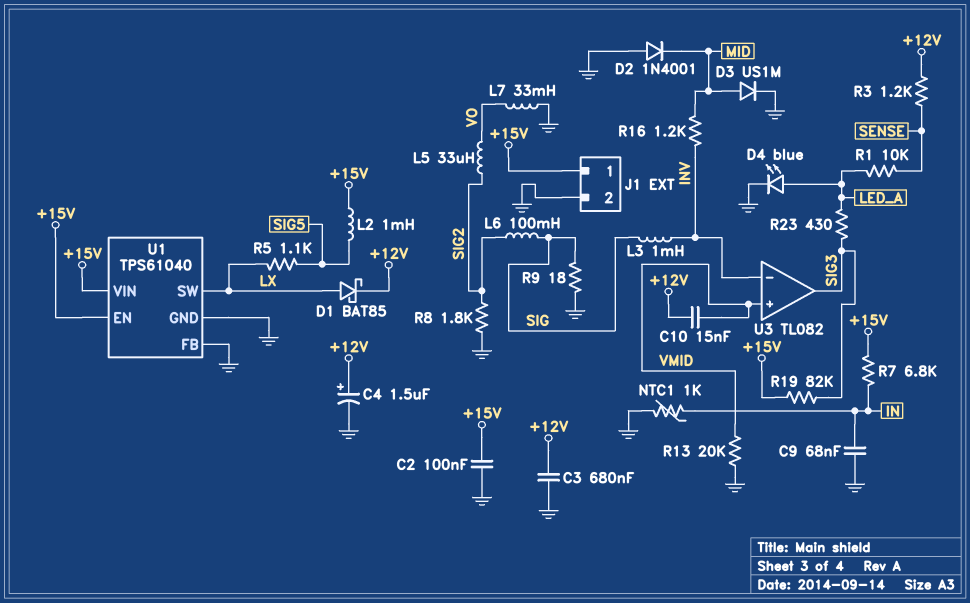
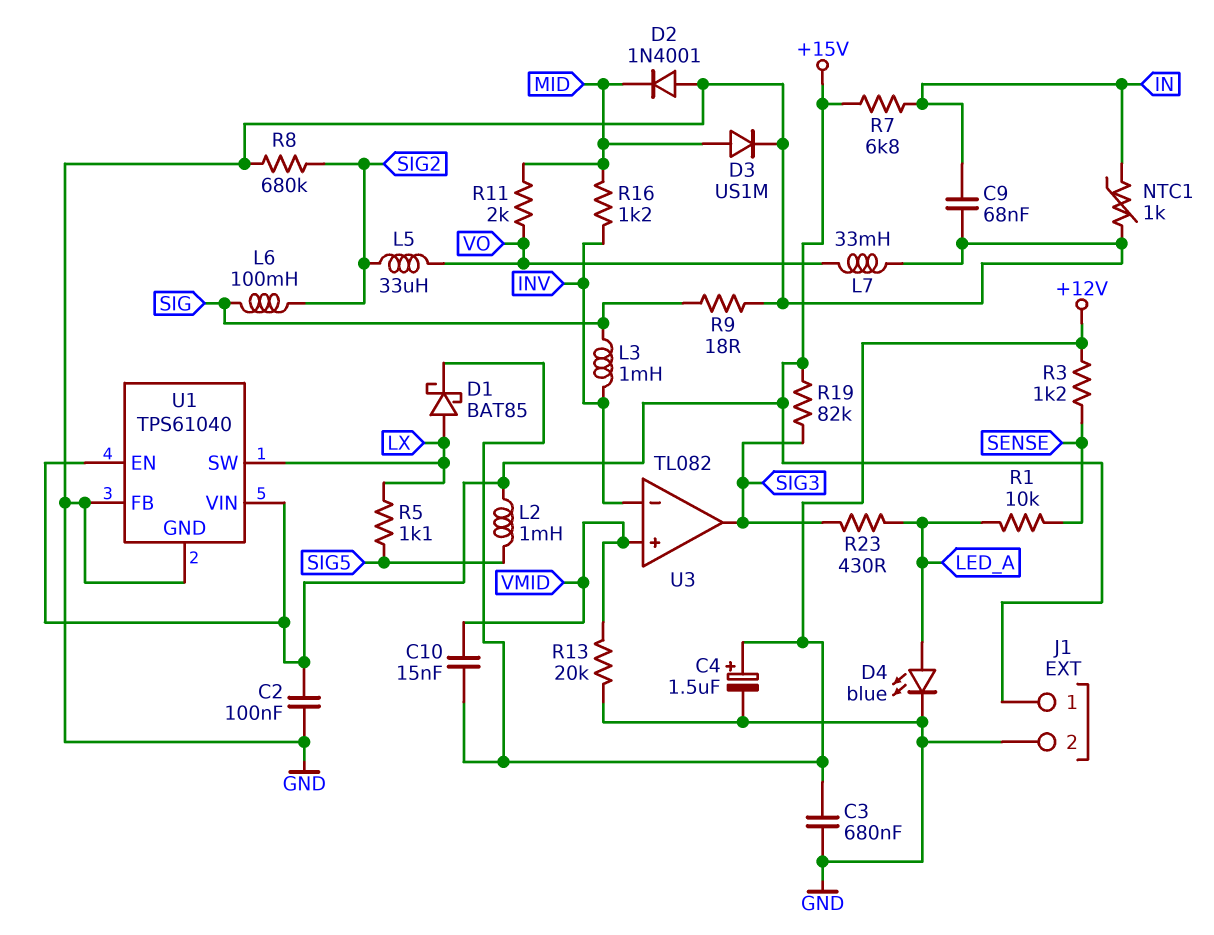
R8: 1.8k (GND, SIG2) -> 680k (GND, SIG2)
R11: none -> 2k (MID, VO)

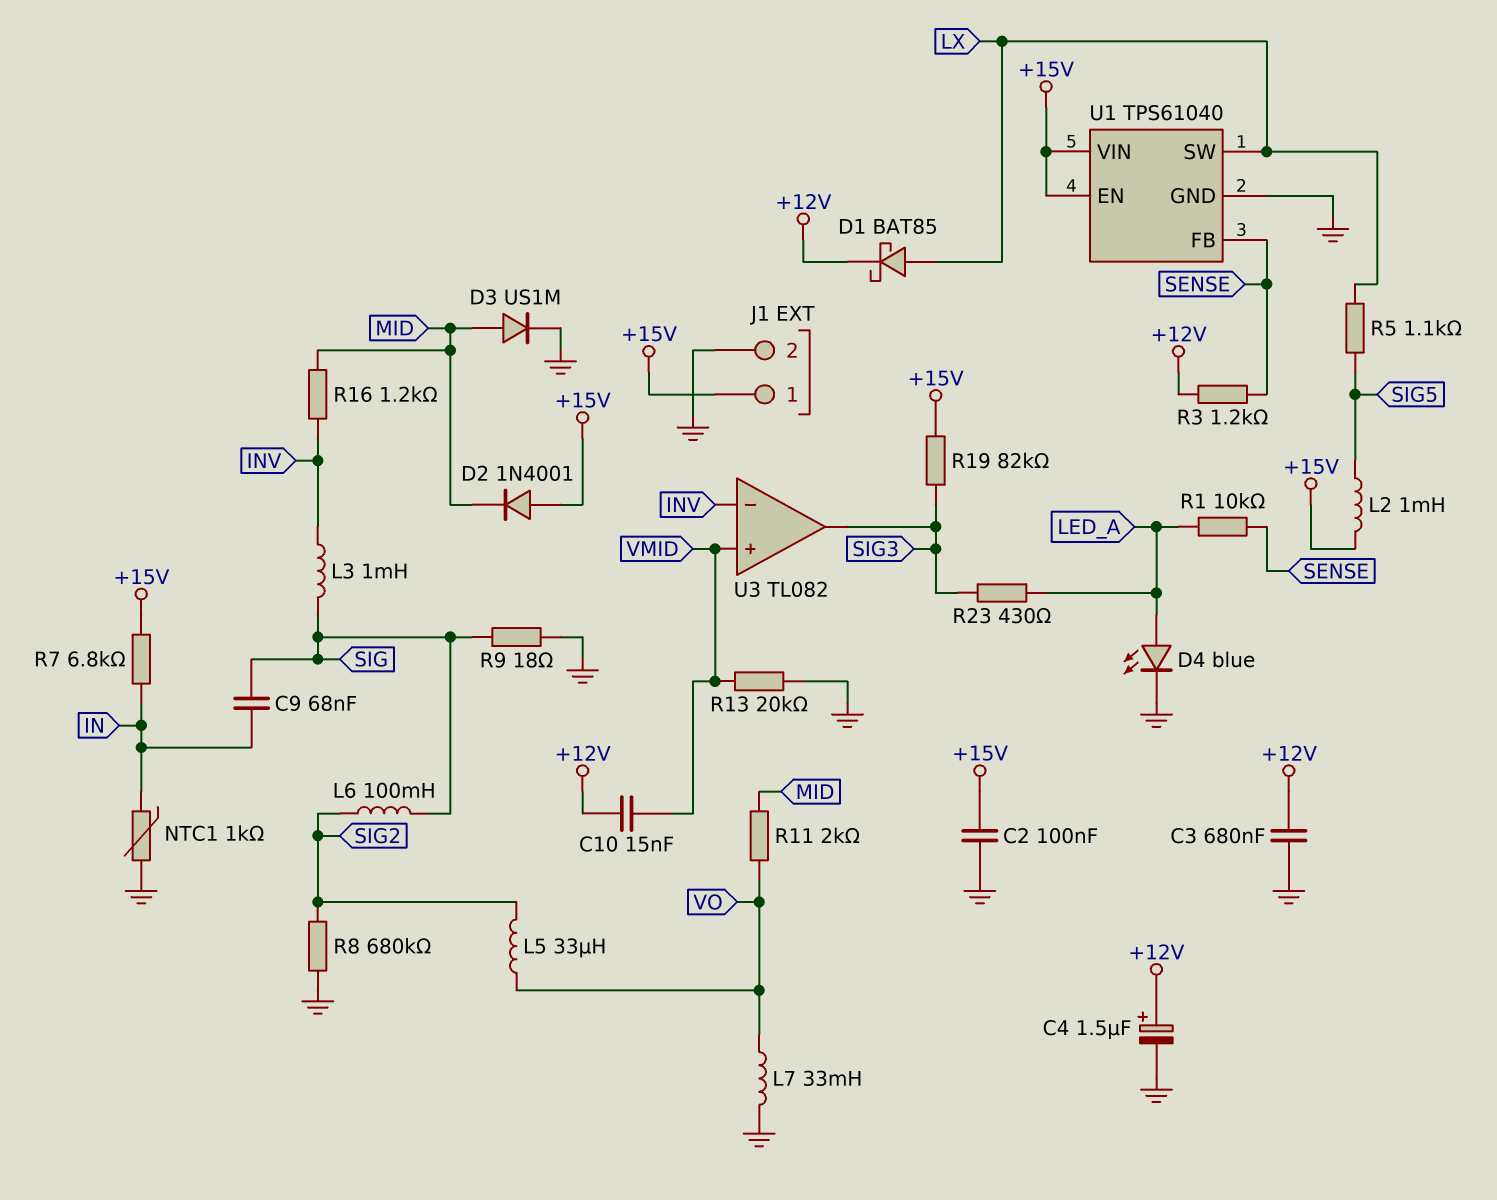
C9: 68nF (GND, IN) -> 68nF (IN, SIG)
D2: diode 1N4001 (A GND, K MID) -> diode 1N4001 (A +15V, K MID)
U1 pin FB: GND -> SENSE

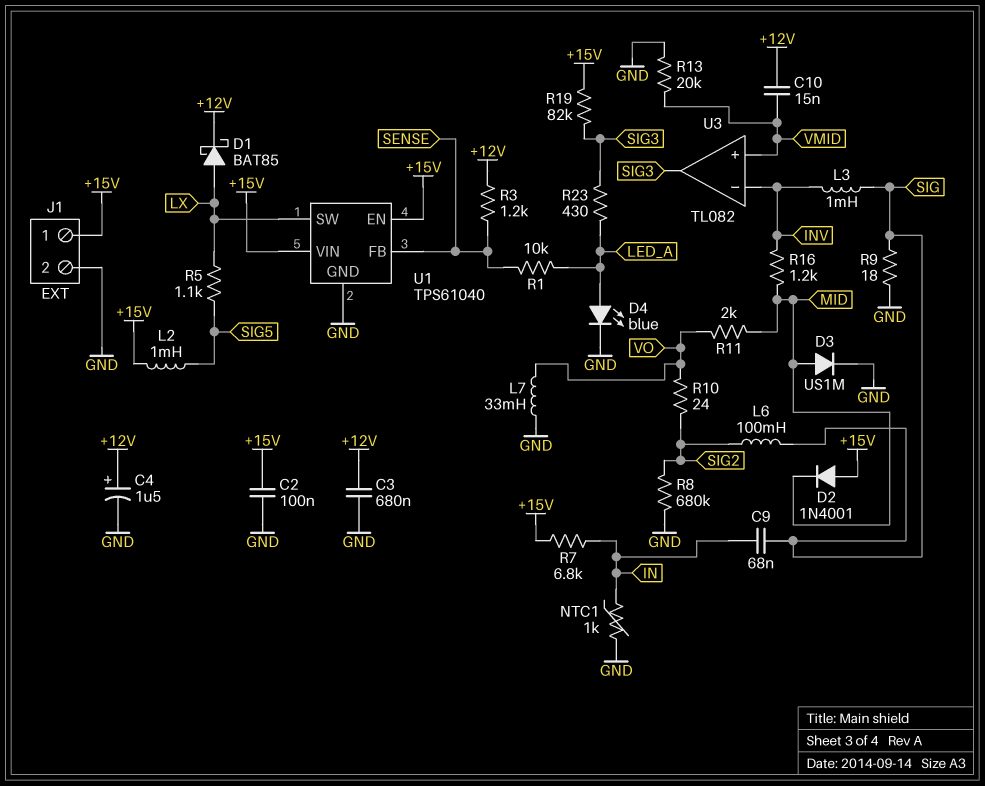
L5: 33uH (SIG2, VO) -> none
R10: none -> 24 (SIG2, VO)

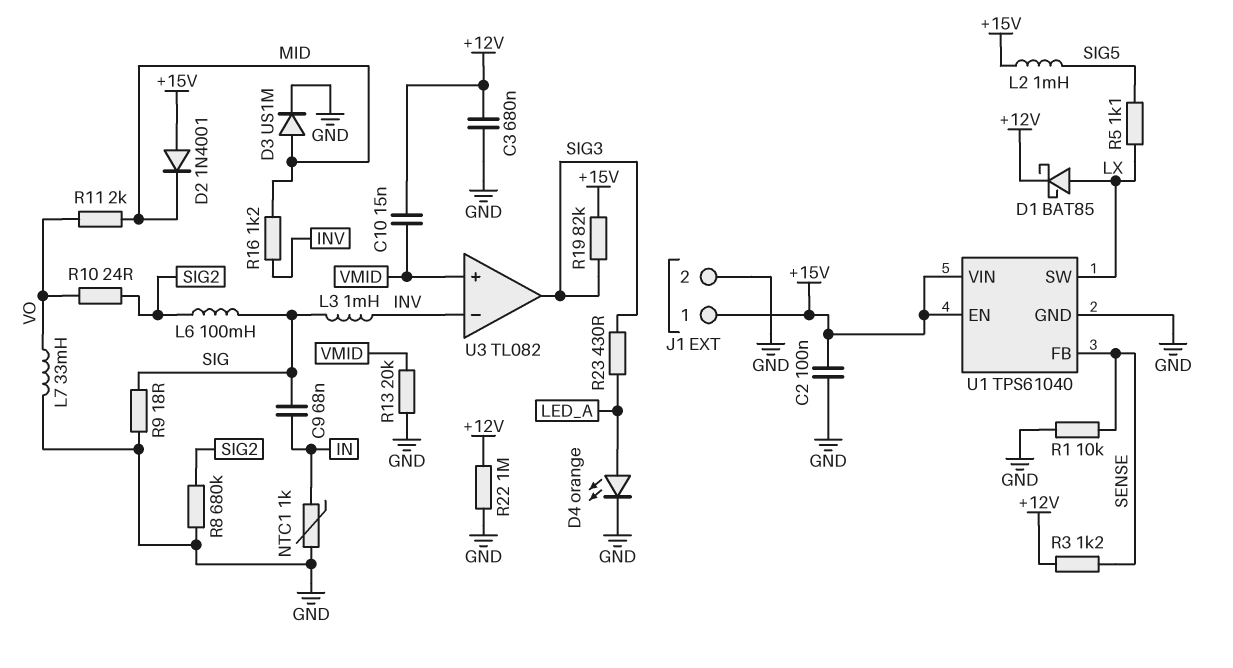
C4: 1.5uF (plus +12V, minus GND) -> none
D4: LED blue (A LED_A, K GND) -> LED orange (A LED_A, K GND)
R1: 10k (LED_A, SENSE) -> 10k (GND, SENSE)
R7: 6.8k (+15V, IN) -> none
R22: none -> 1M (+12V, GND)

